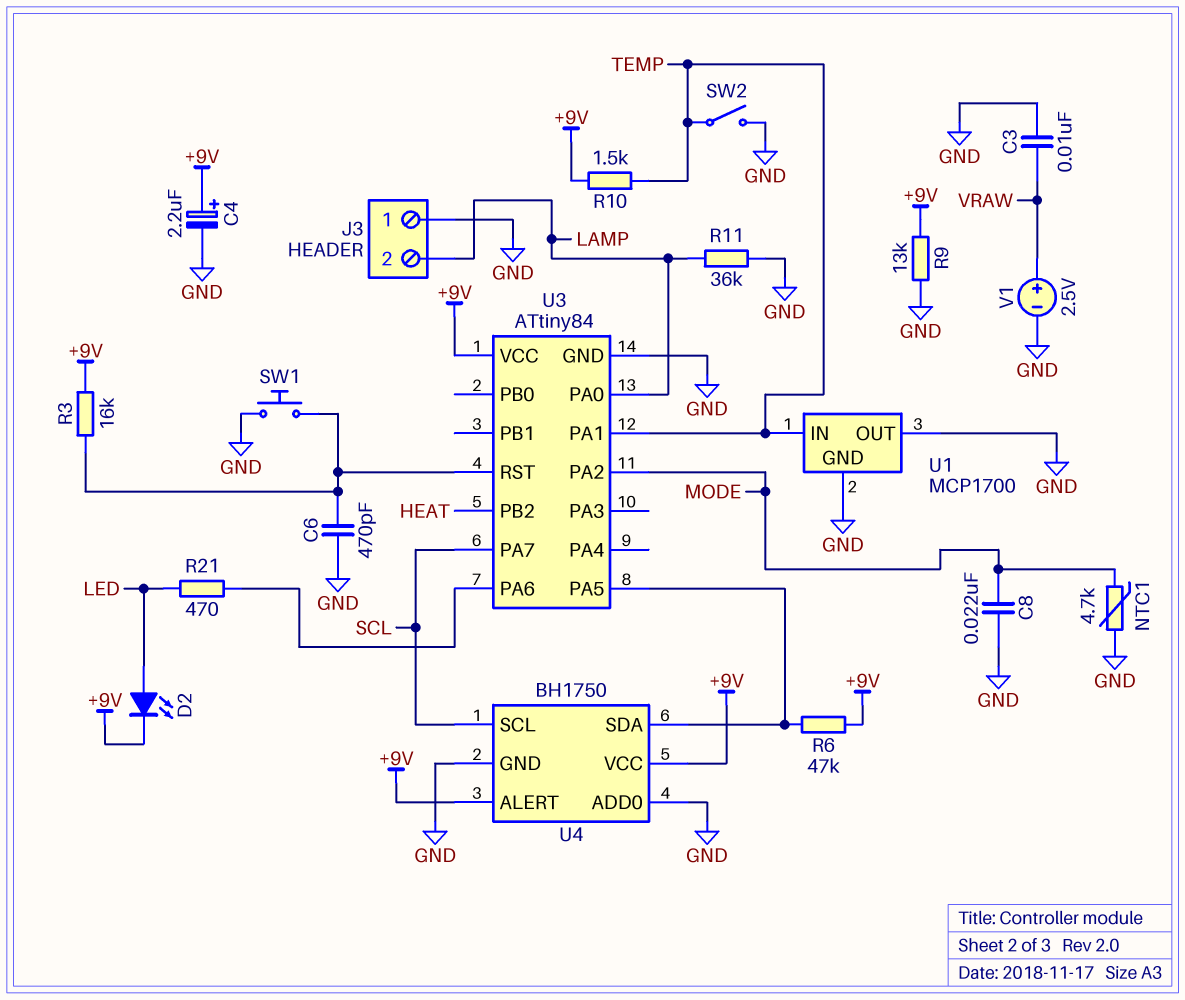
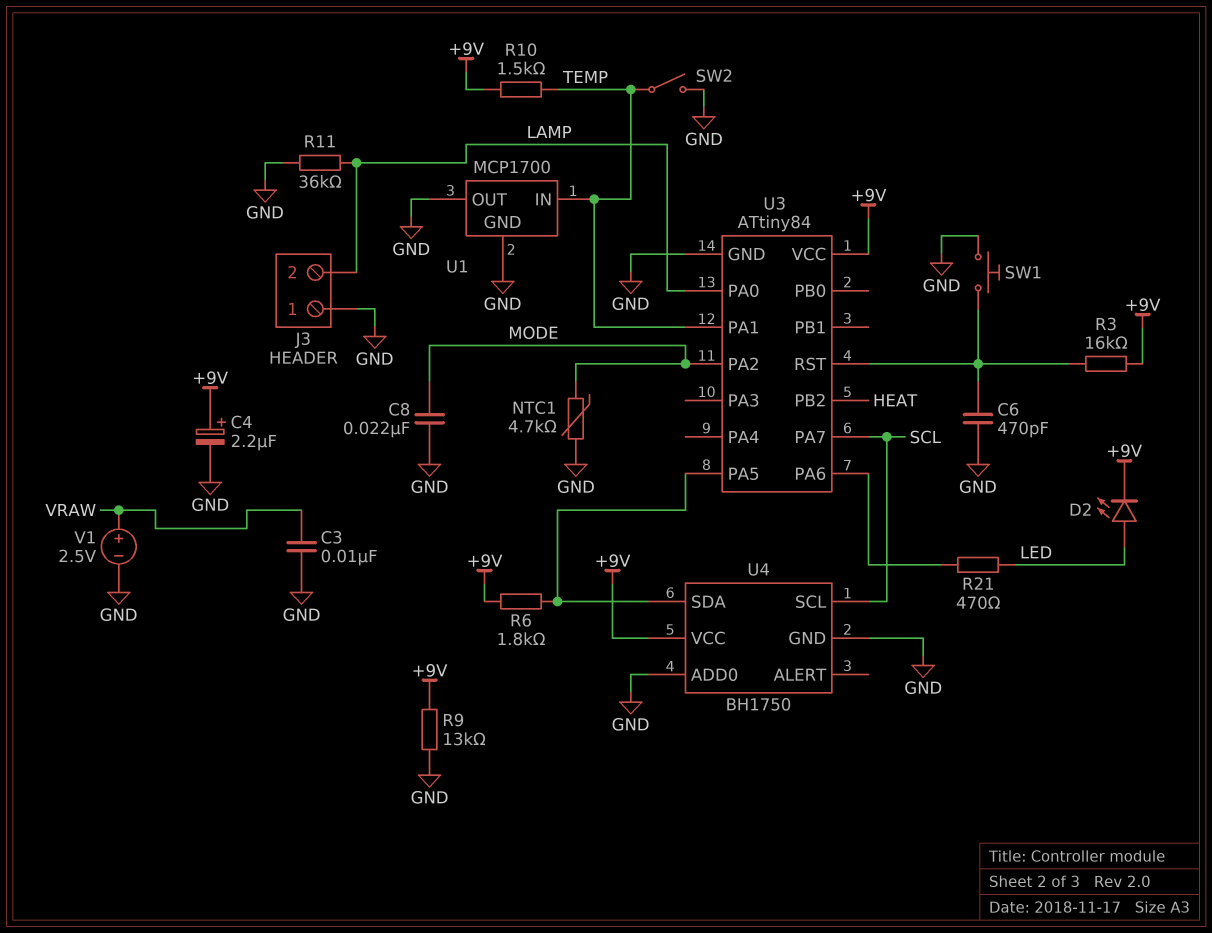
R6: 47k (+9V, U3/PA5) -> 1.8k (+9V, U3/PA5)
U4 pin ALERT: +9V -> none

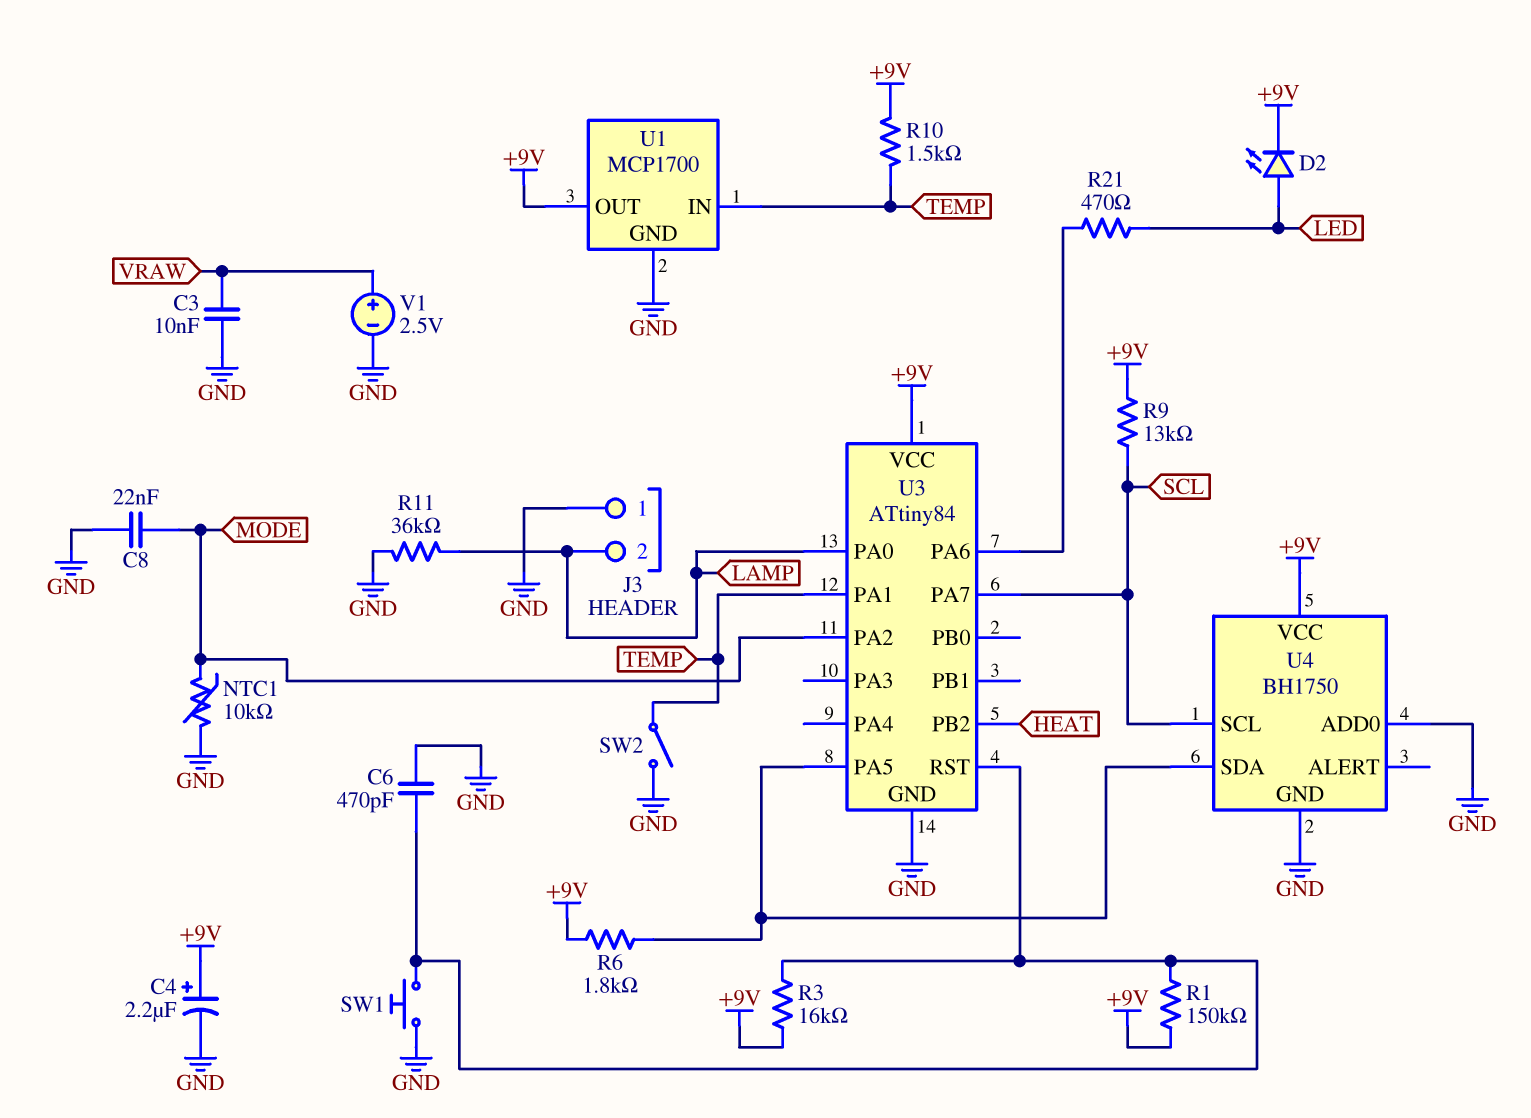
NTC1: 4.7k (GND, MODE) -> 10k (GND, MODE)
R1: none -> 150k (+9V, U3/RST)
R9: 13k (+9V, GND) -> 13k (+9V, SCL)
U1 pin OUT: GND -> +9V

